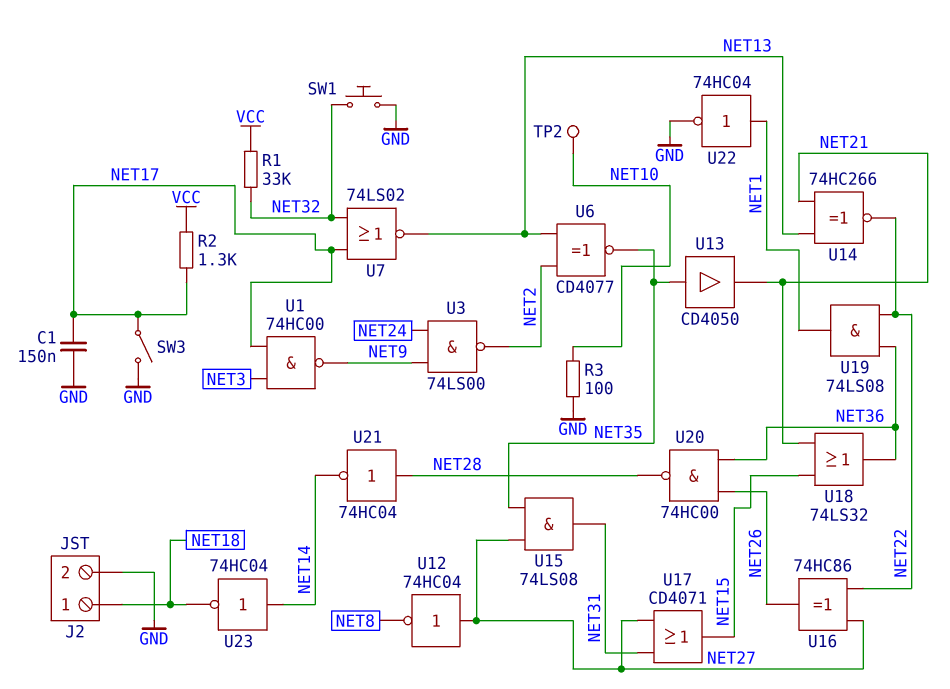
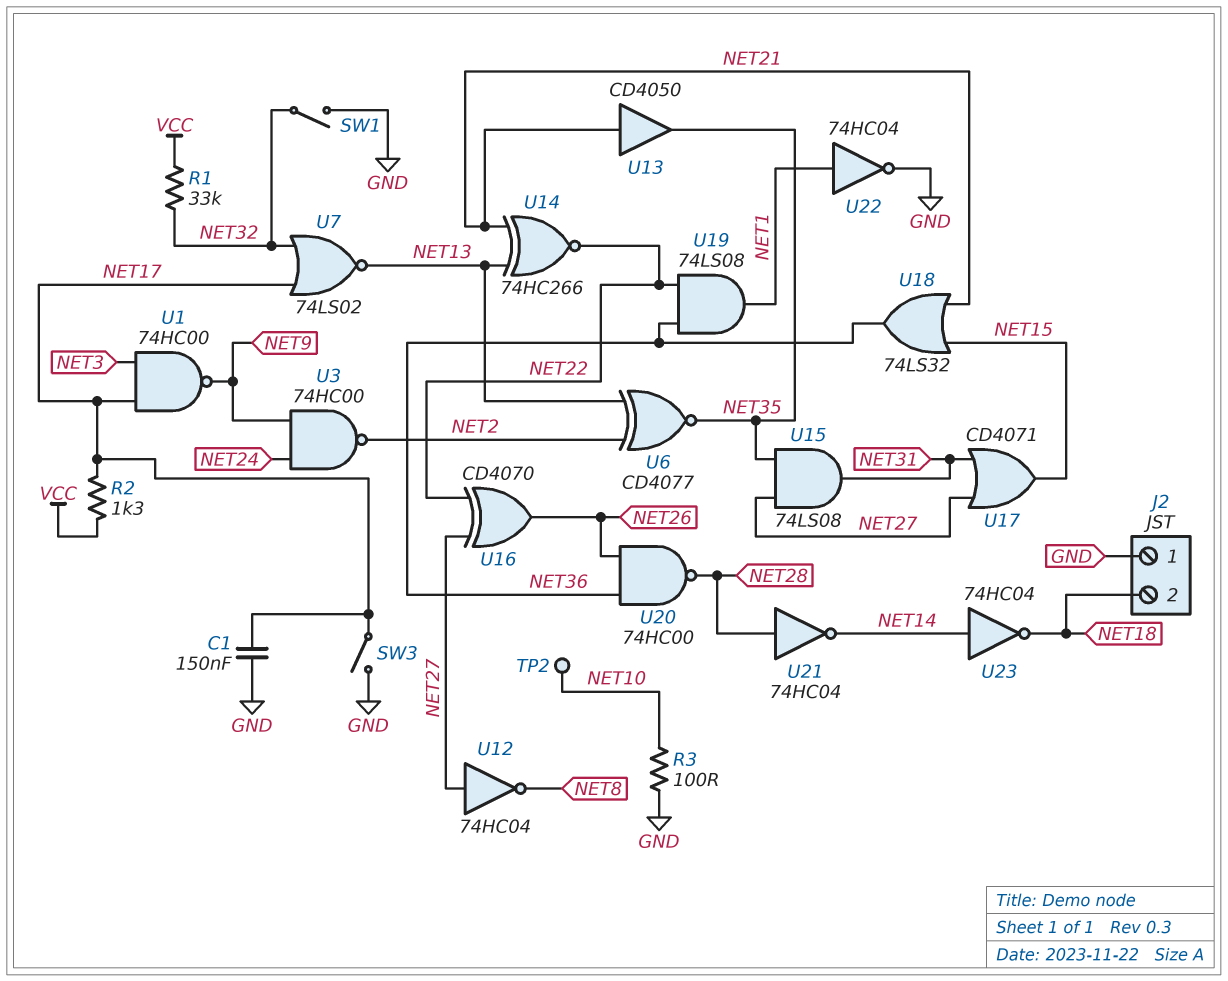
J2 pin 1: NET18 -> GND
J2 pin 2: GND -> NET18
SW1: button (GND, NET32) -> switch (GND, NET32)
U3: NAND 74LS00 (in NET9, in NET24, out NET2) -> NAND 74HC00 (in NET9, in NET24, out NET2)
U13: buffer CD4050 (in NET35, out NET21) -> buffer CD4050 (in NET21, out NET35)
U16: XOR 74HC86 (in NET22, in NET27, out NET26) -> XOR CD4070 (in NET22, in NET27, out NET26)

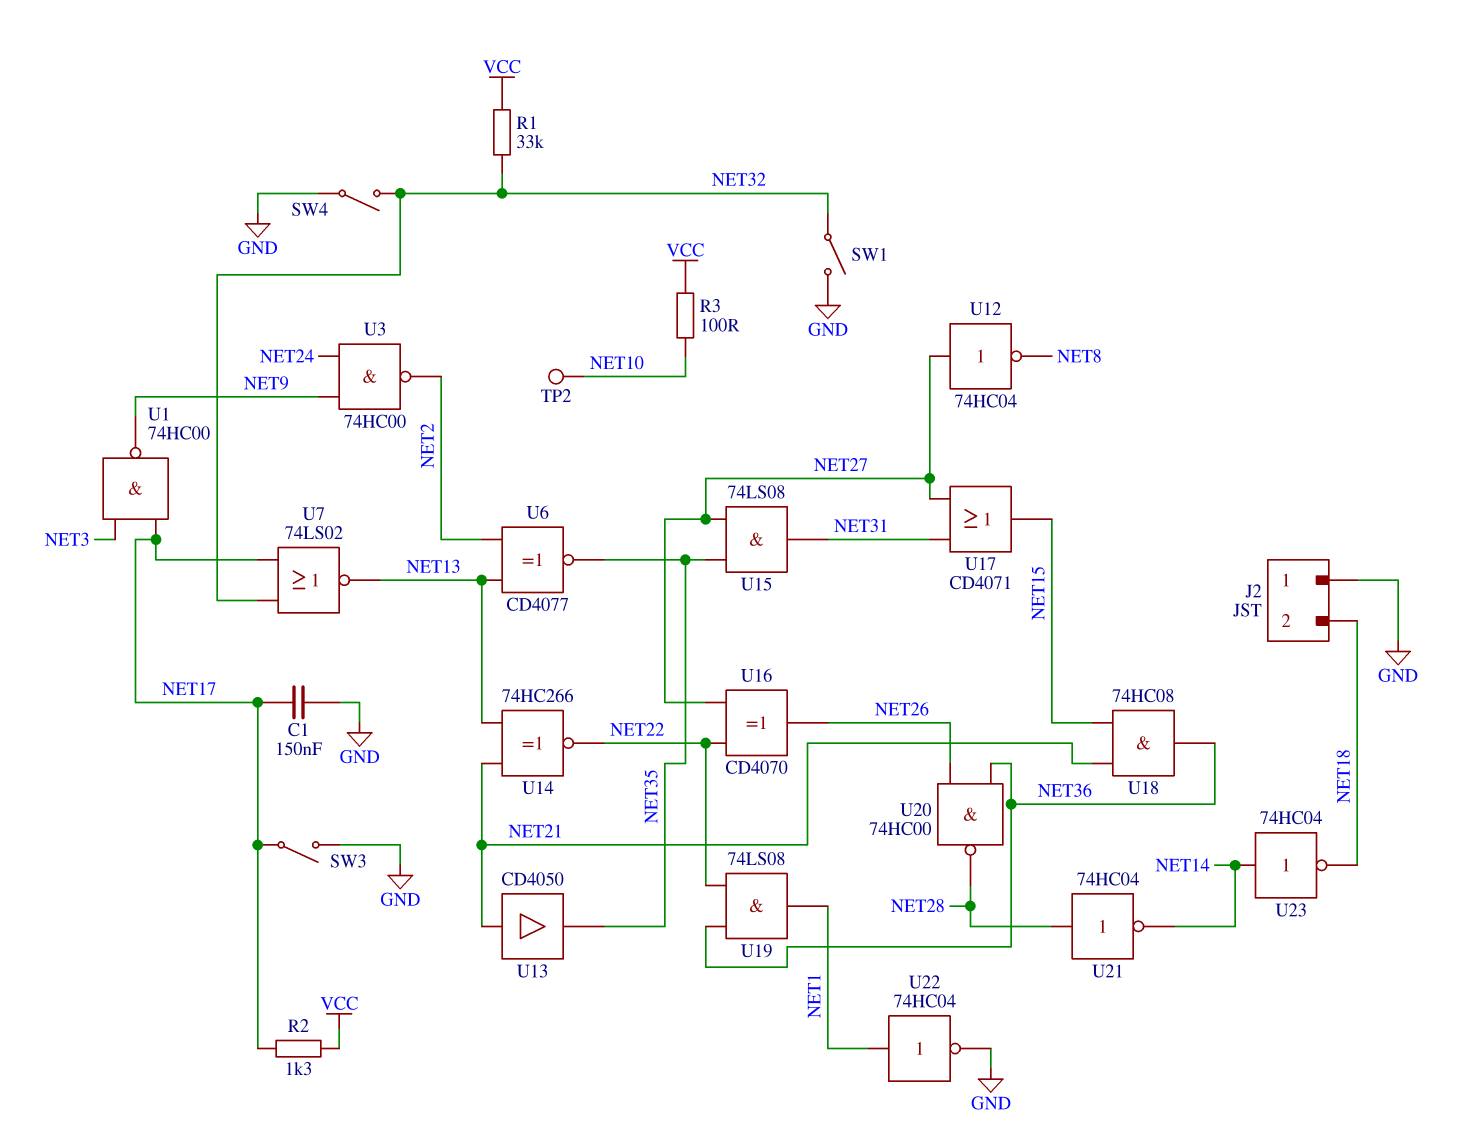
R3: 100 (GND, NET10) -> 100 (NET10, VCC)
SW4: none -> switch (GND, NET32)
U18: OR 74LS32 (in NET15, in NET21, out NET36) -> AND 74HC08 (in NET15, in NET21, out NET36)

